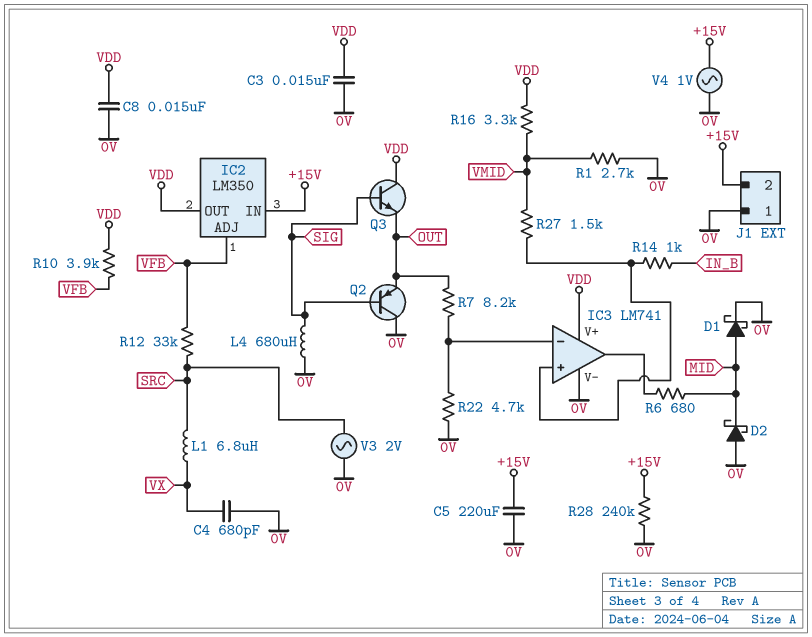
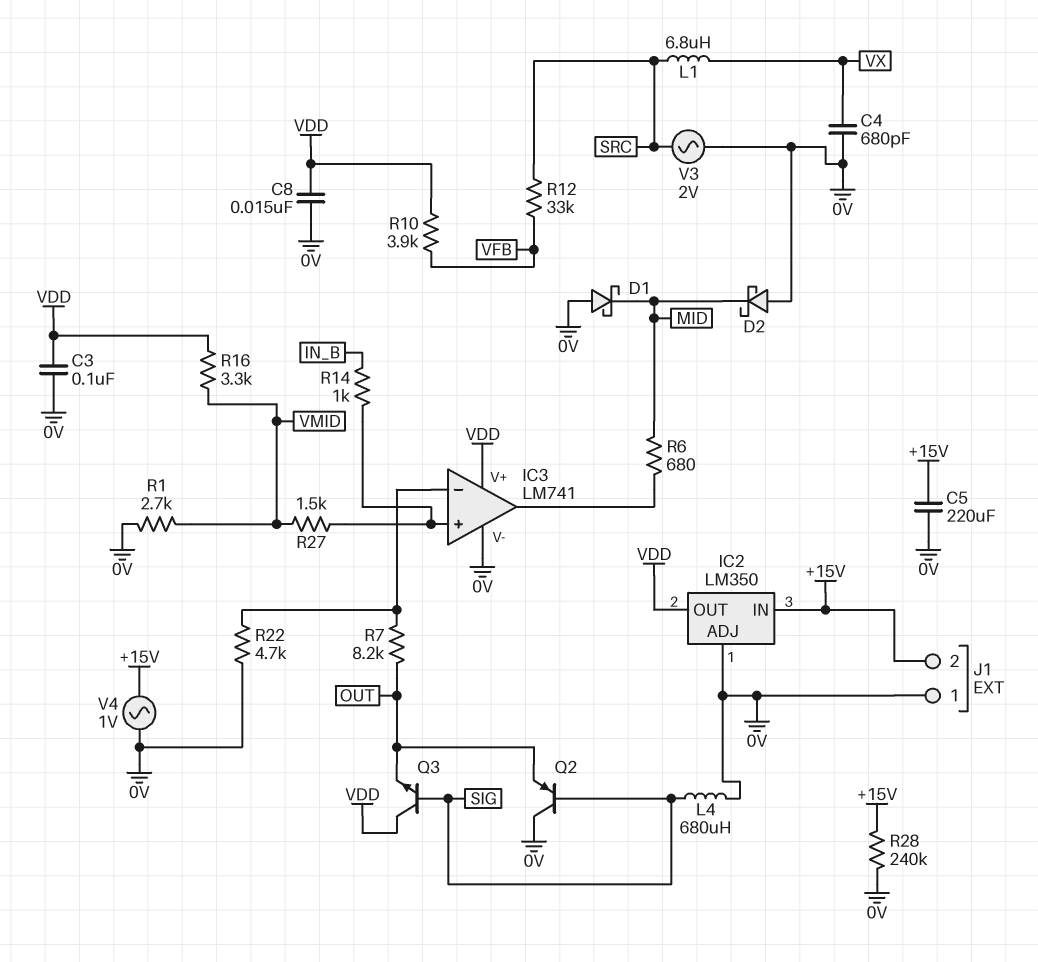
C3: 15nF (0V, VDD) -> 100nF (0V, VDD)
D1: schottky (A MID, K 0V) -> schottky (A 0V, K MID)
IC2 pin ADJ: VFB -> 0V

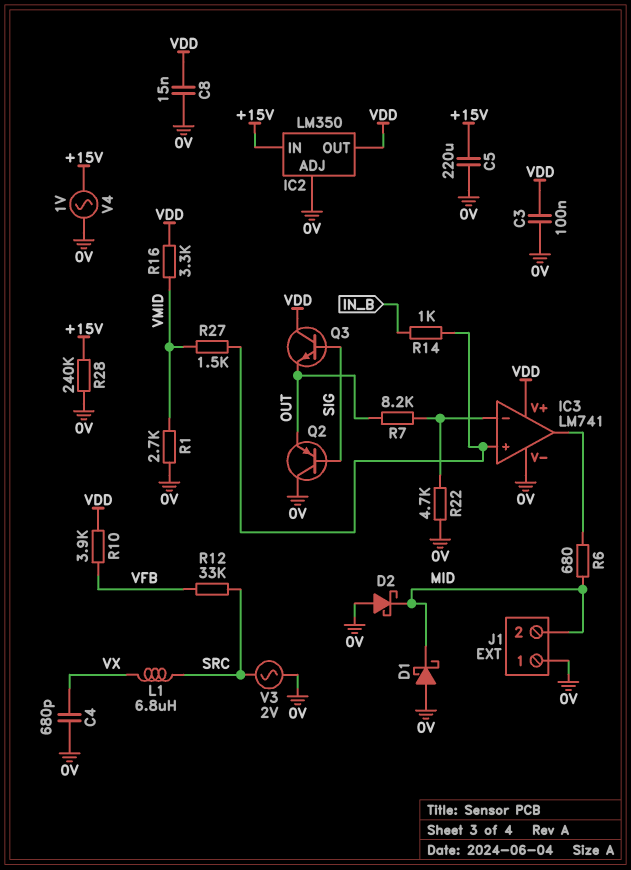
J1 pin 2: +15V -> MID
L4: 680uH (0V, SIG) -> none

